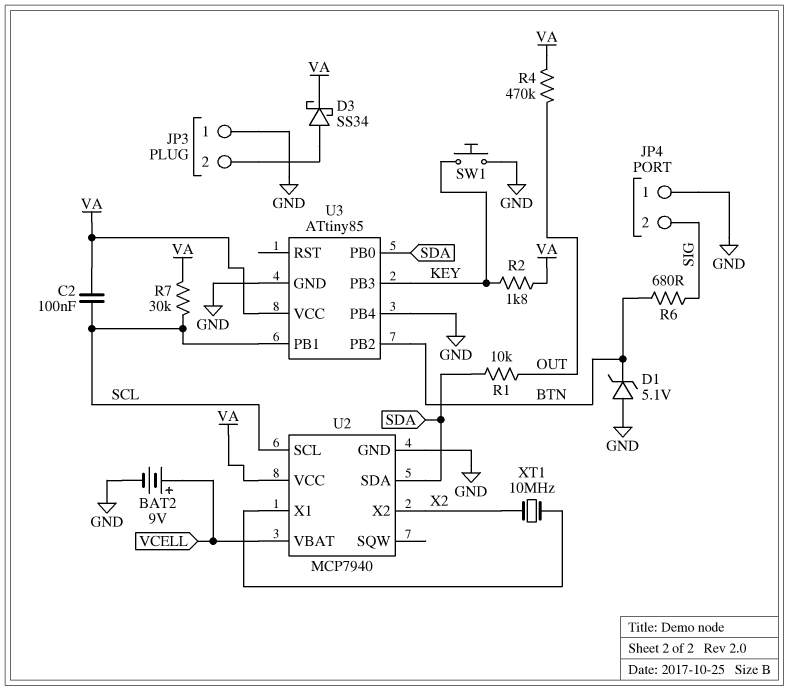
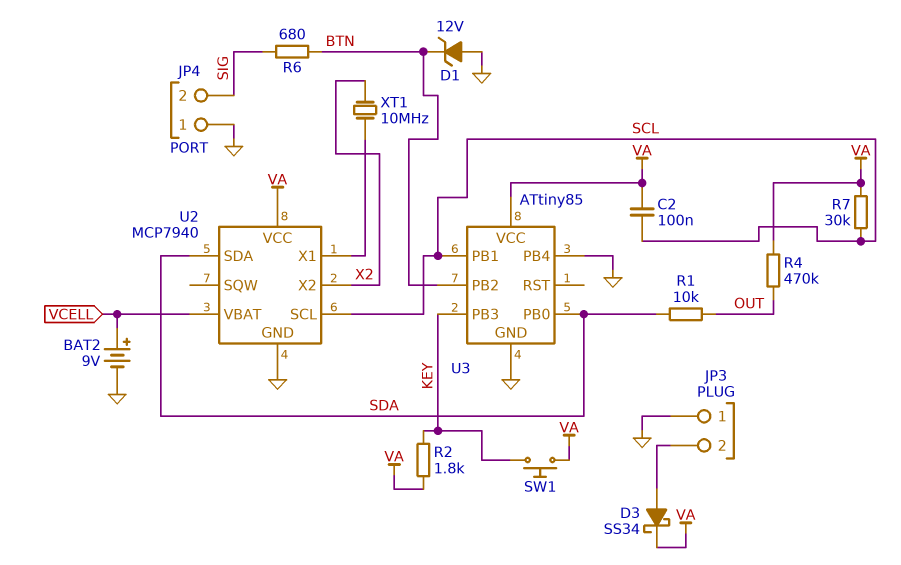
D1: zener 5.1V (A GND, K BTN) -> zener 12V (A GND, K BTN)
SW1: button (GND, KEY) -> button (KEY, VA)

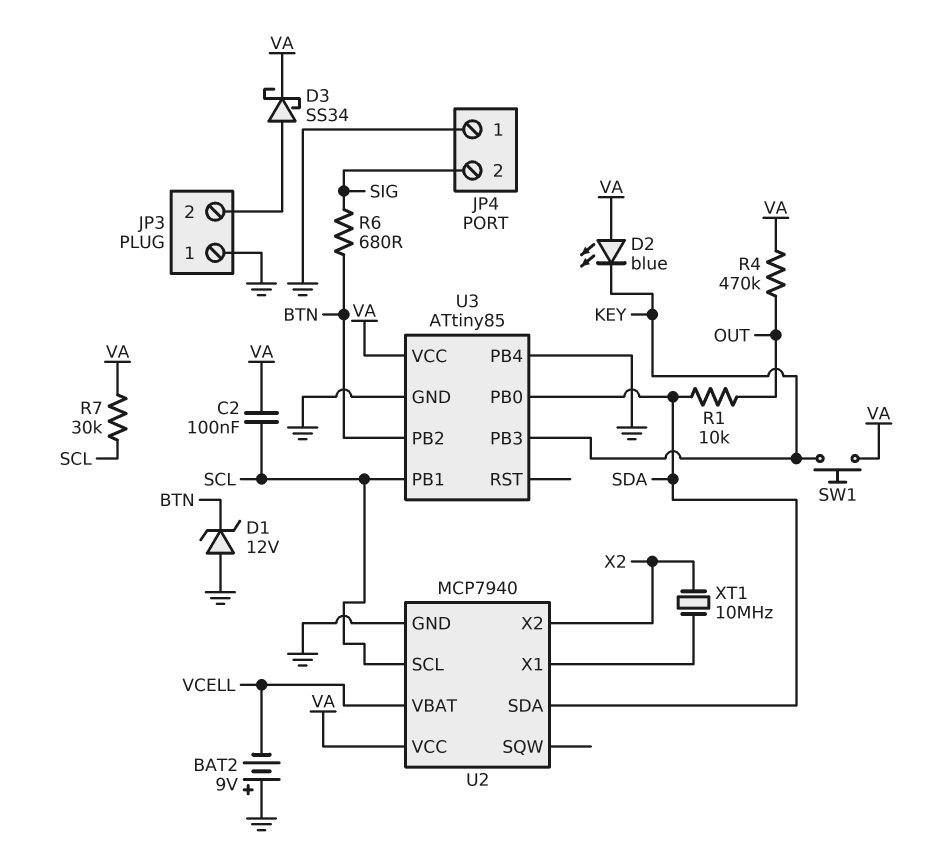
BAT2: 9V (plus VCELL, minus GND) -> 9V (plus GND, minus VCELL)
D2: none -> LED blue (A VA, K KEY)
R2: 1.8k (KEY, VA) -> none

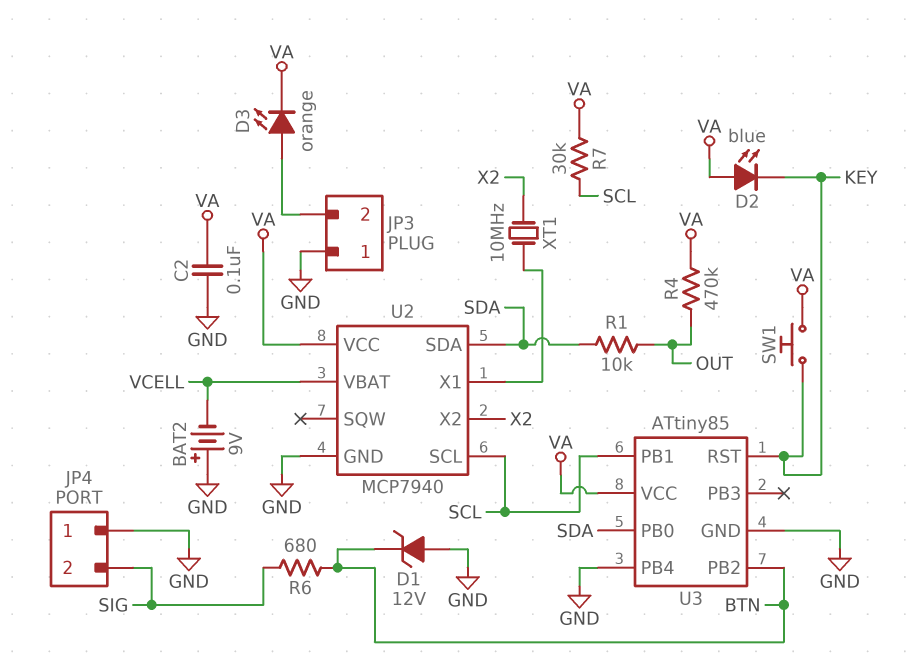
C2: 100nF (SCL, VA) -> 100nF (GND, VA)
D3: schottky SS34 (A JP3/2, K VA) -> LED orange (A JP3/2, K VA)
U3 pin PB3: KEY -> none
U3 pin RST: none -> KEY

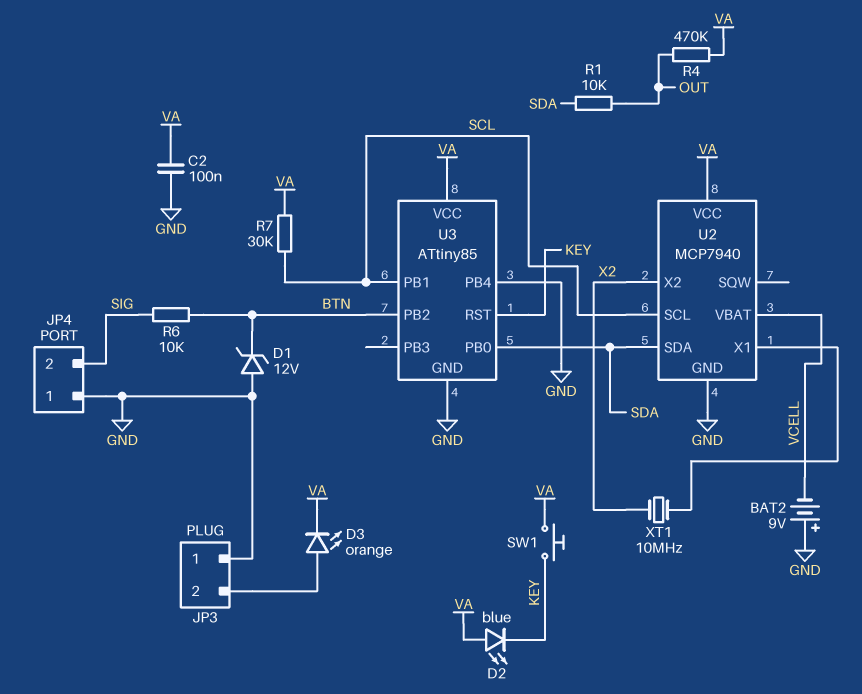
R6: 680 (BTN, SIG) -> 10k (BTN, SIG)

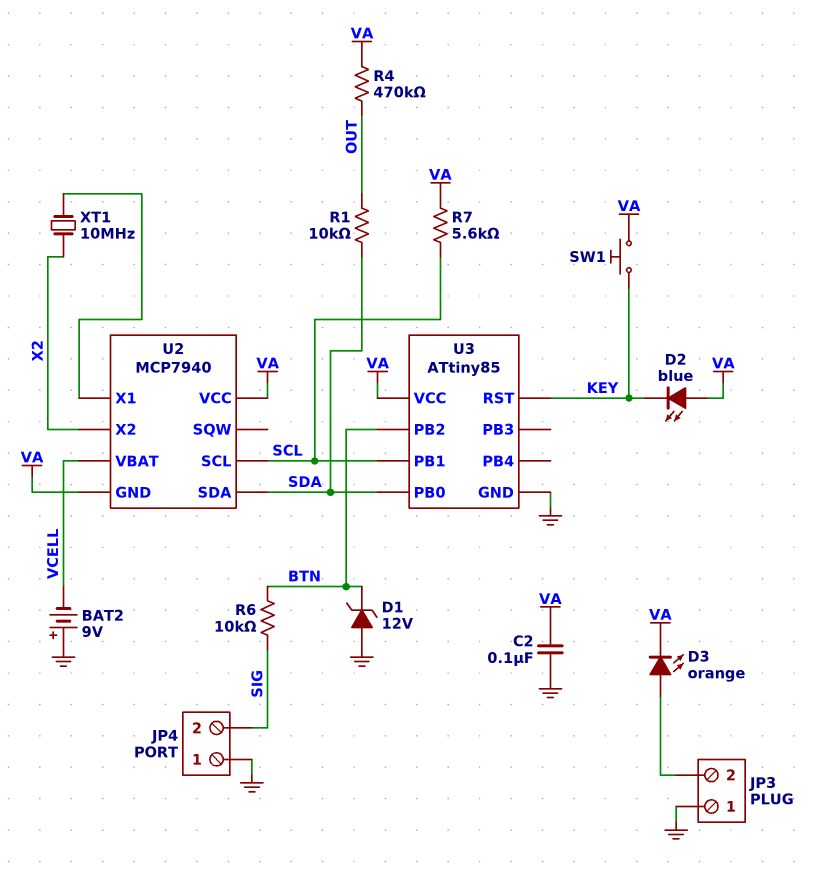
R7: 30k (SCL, VA) -> 5.6k (SCL, VA)
U2 pin GND: GND -> VA
U3 pin PB4: GND -> none

